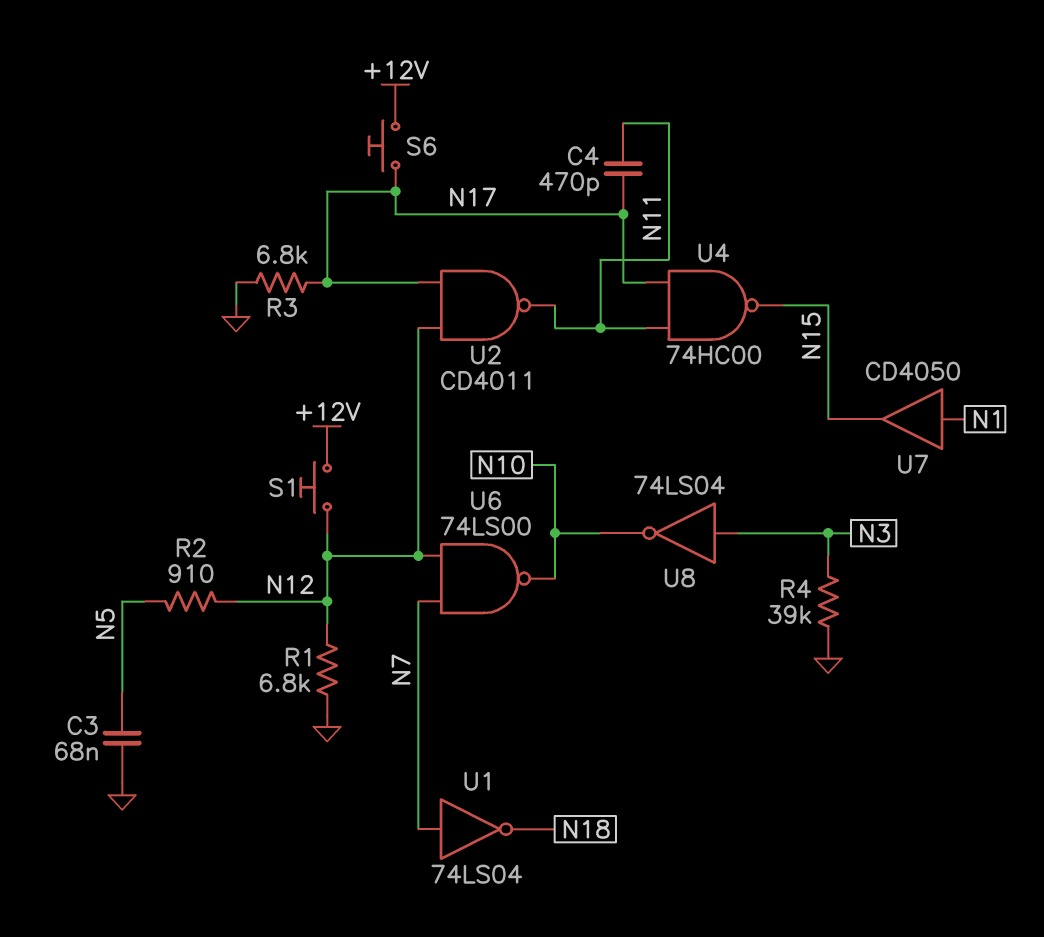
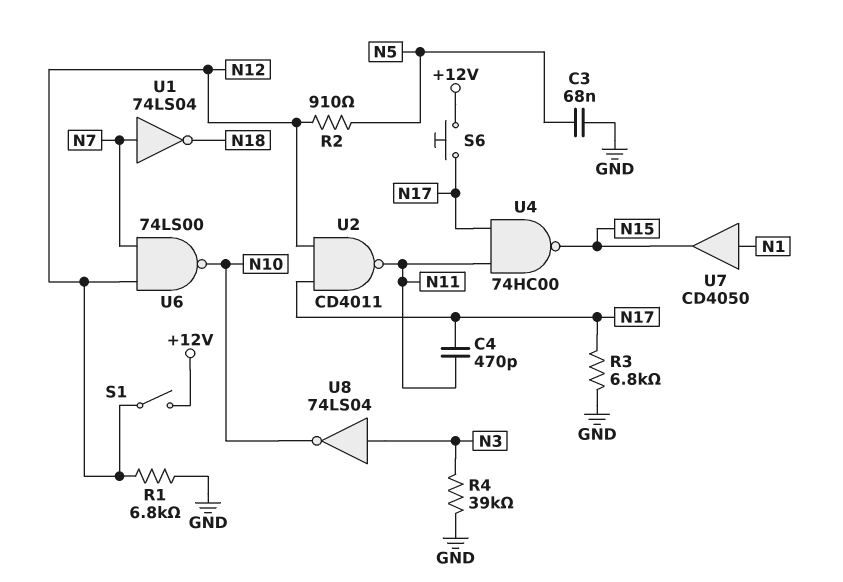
S1: button (+12V, N12) -> switch (+12V, N12)

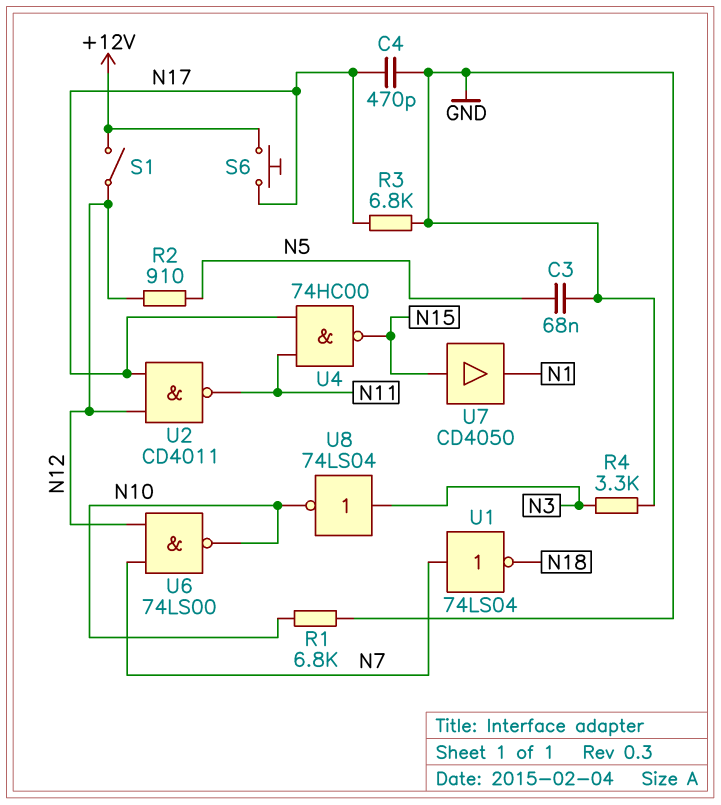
C4: 470pF (N11, N17) -> 470pF (GND, N17)
R1: 6.8k (GND, N12) -> 6.8k (GND, N10)
R4: 39k (GND, N3) -> 3.3k (GND, N3)
U7: buffer CD4050 (in N1, out N15) -> buffer CD4050 (in N15, out N1)

